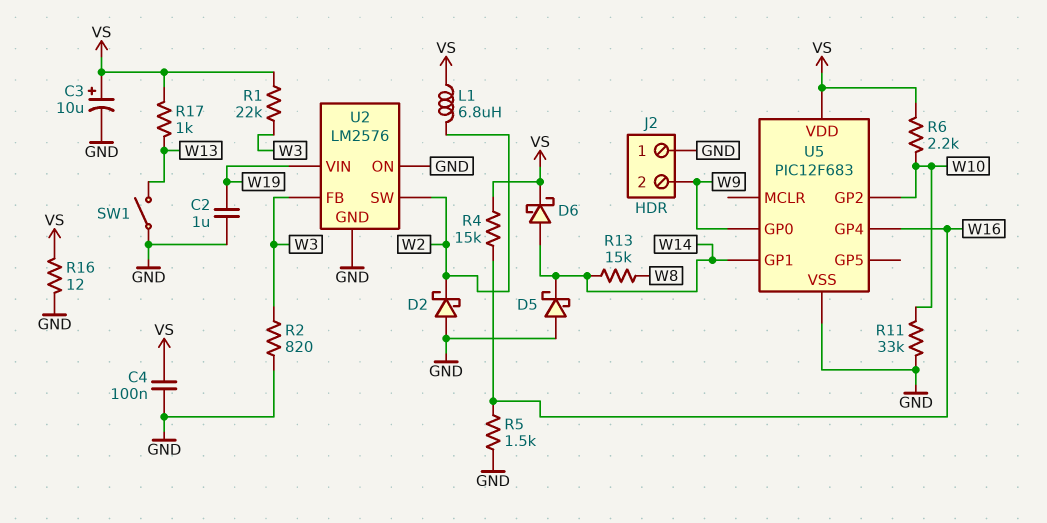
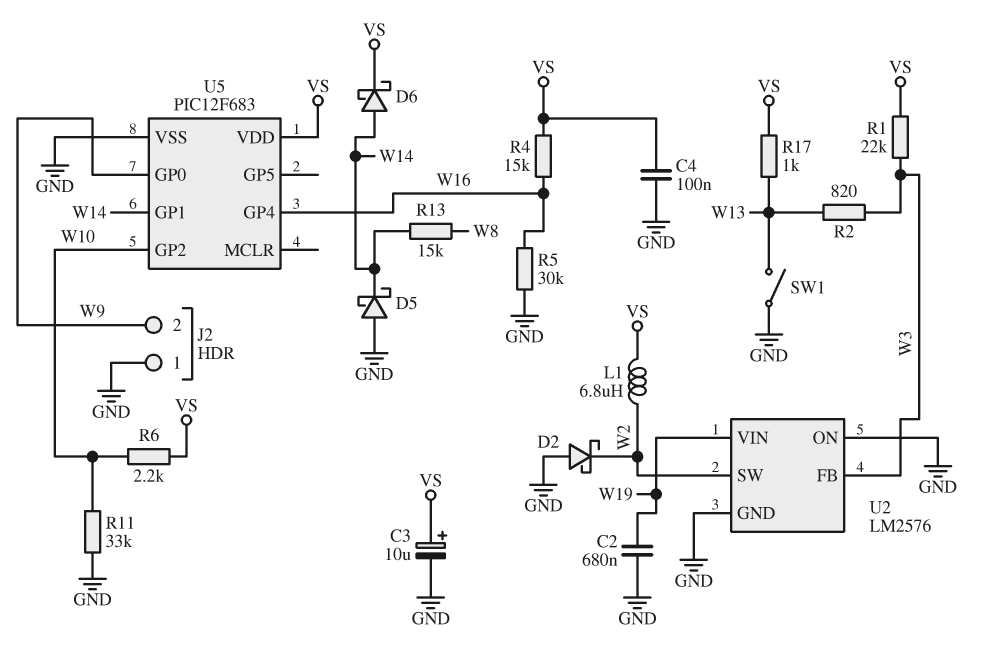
C2: 1uF (GND, W19) -> 680nF (GND, W19)
R2: 820 (GND, W3) -> 820 (W3, W13)
R5: 1.5k (GND, W16) -> 30k (GND, W16)
R16: 12 (GND, VS) -> none

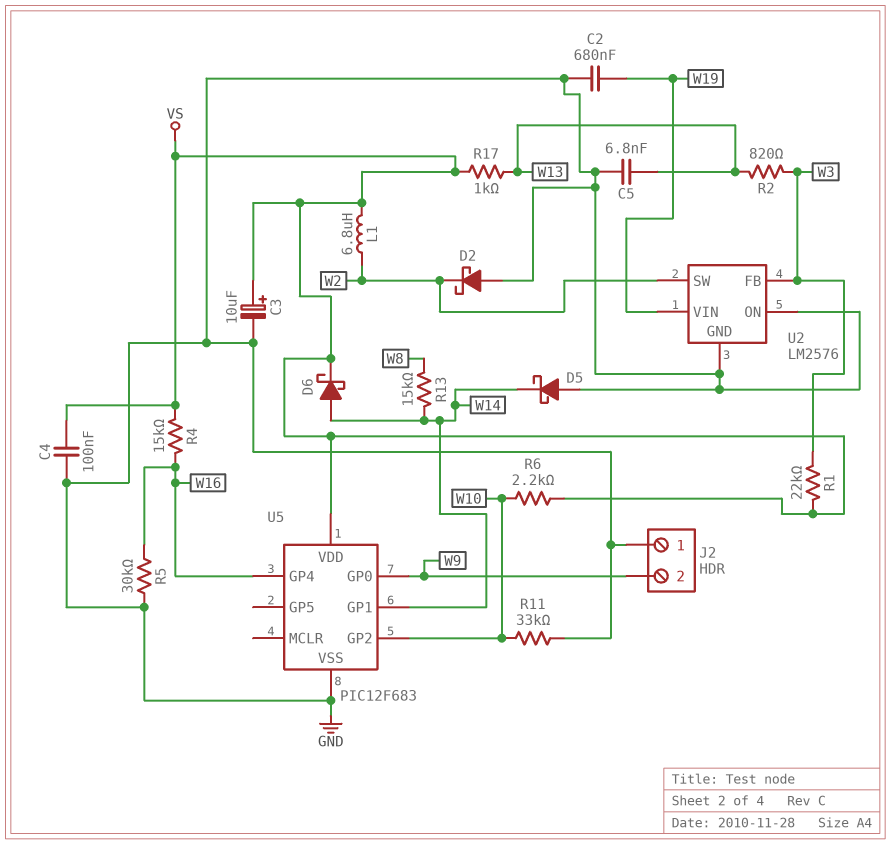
C5: none -> 6.8nF (GND, W13)
SW1: switch (GND, W13) -> none

